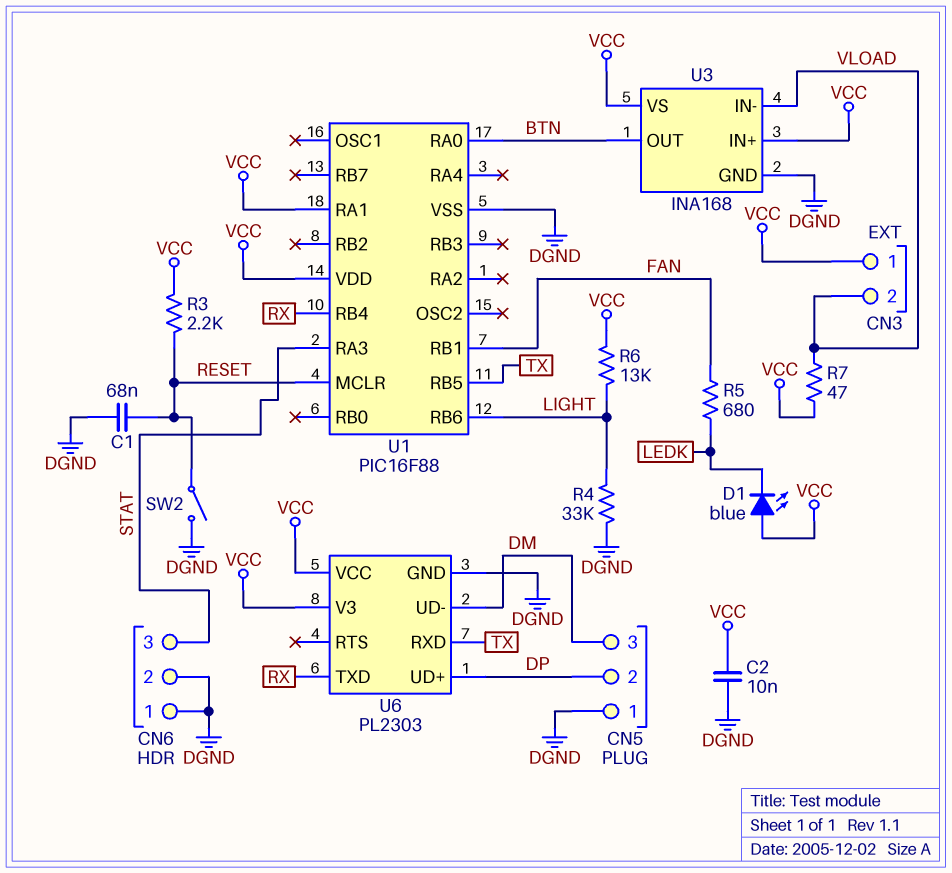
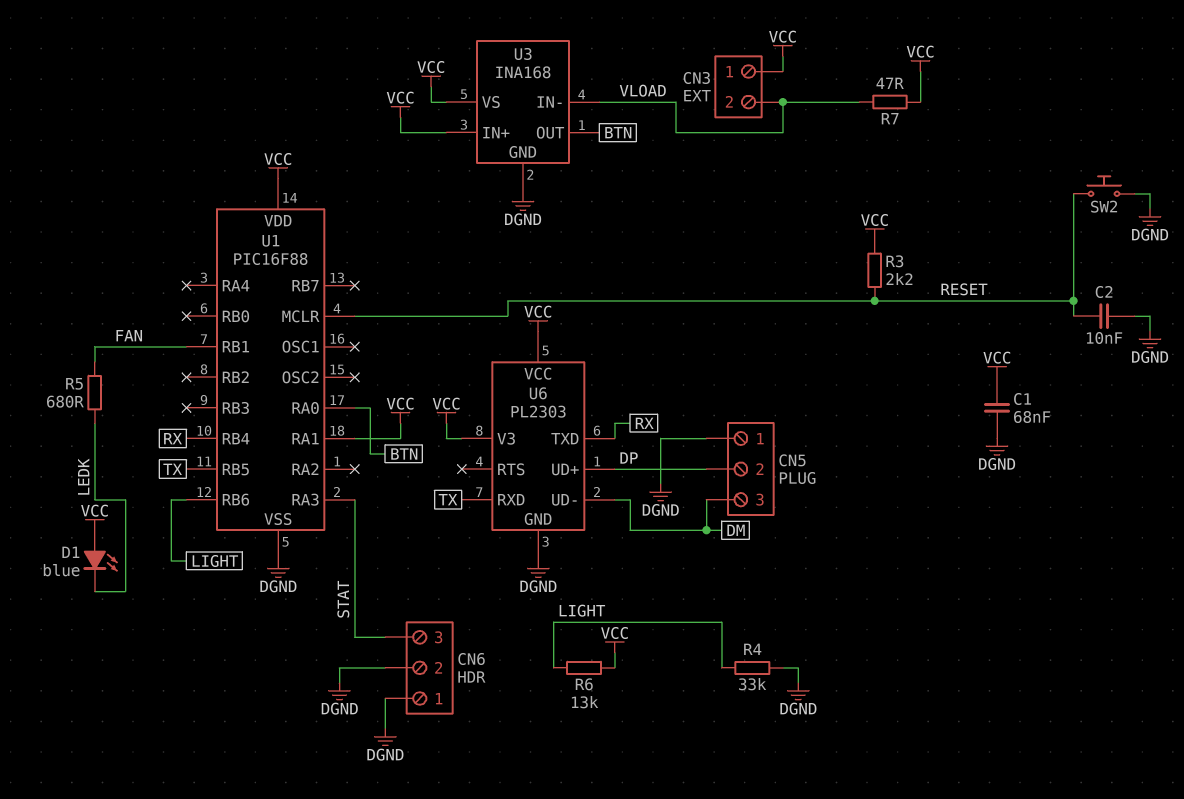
C1: 68nF (DGND, RESET) -> 68nF (DGND, VCC)
C2: 10nF (DGND, VCC) -> 10nF (DGND, RESET)
SW2: switch (DGND, RESET) -> button (DGND, RESET)

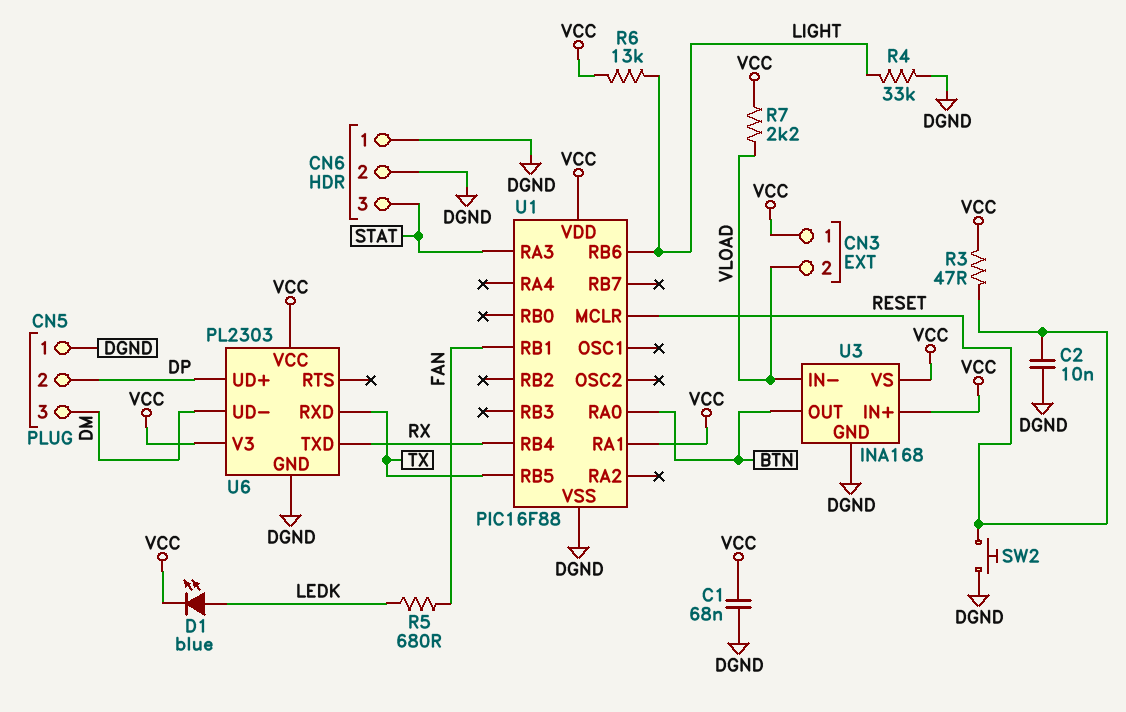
D1: LED blue (A VCC, K LEDK) -> LED blue (A LEDK, K VCC)
R3: 2.2k (RESET, VCC) -> 47 (RESET, VCC)
R7: 47 (VCC, VLOAD) -> 2.2k (VCC, VLOAD)

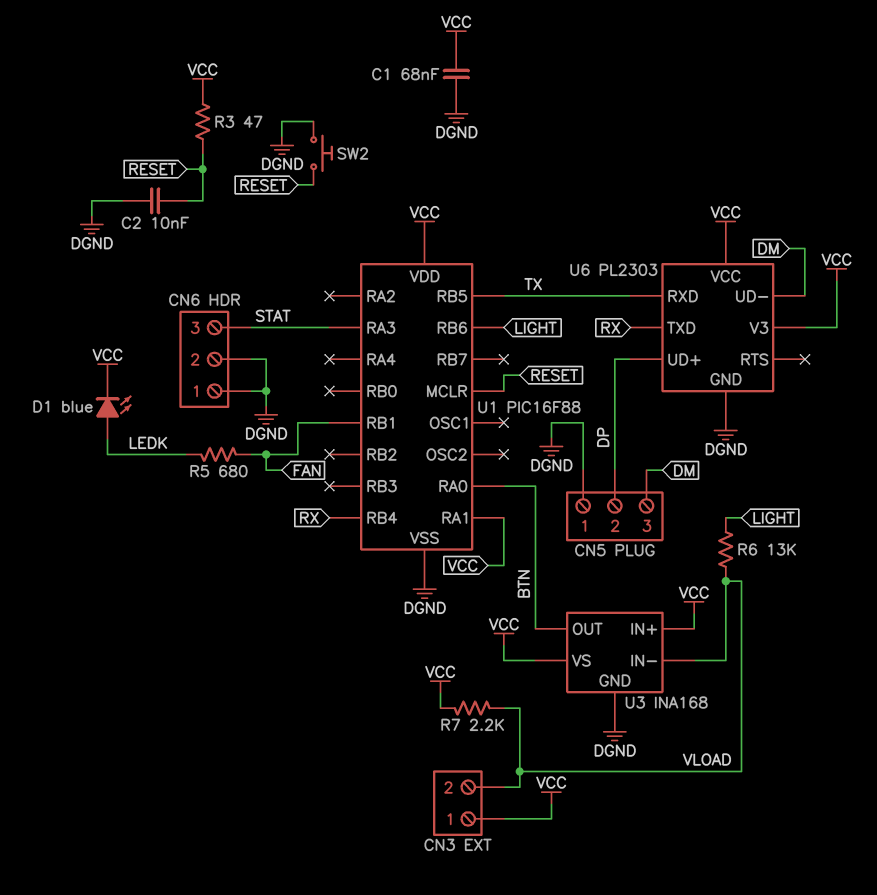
R4: 33k (DGND, LIGHT) -> none
R6: 13k (LIGHT, VCC) -> 13k (LIGHT, VLOAD)

